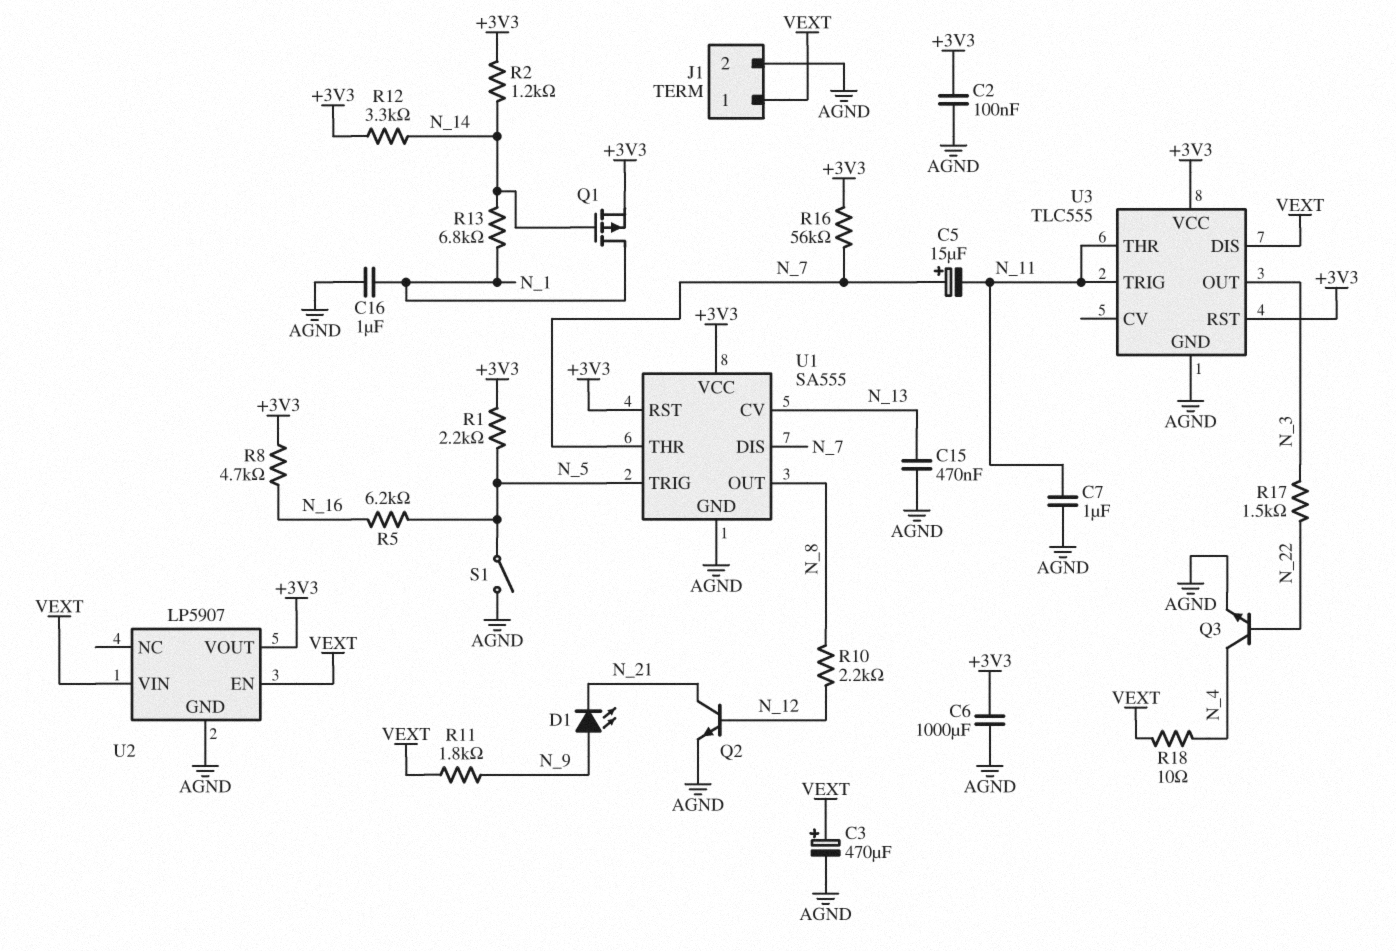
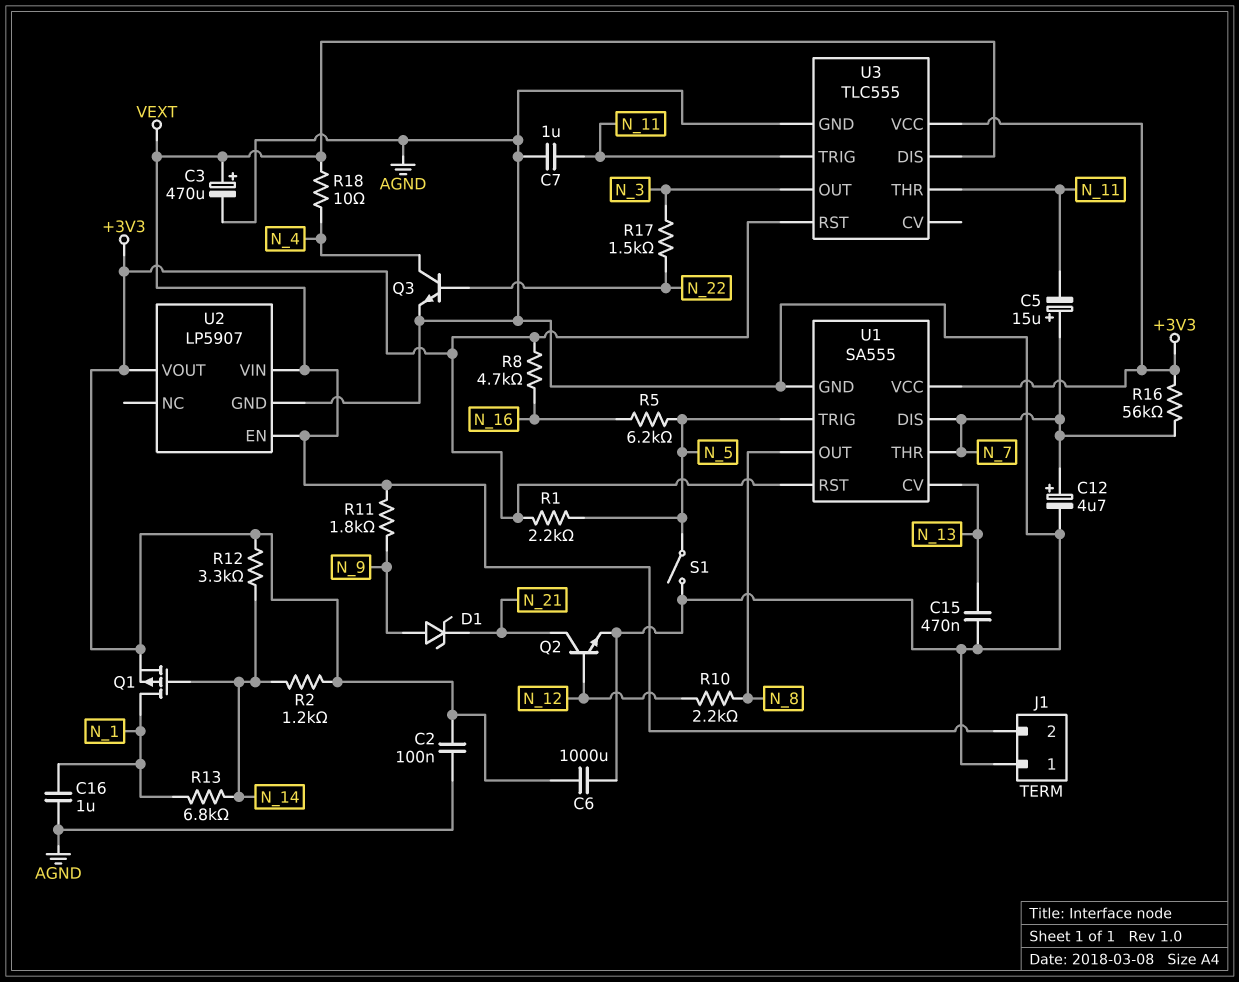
C12: none -> 4.7uF (plus N_7, minus AGND)
D1: LED (A N_9, K N_21) -> zener (A N_9, K N_21)
J1 pin 1: VEXT -> AGND
J1 pin 2: AGND -> VEXT

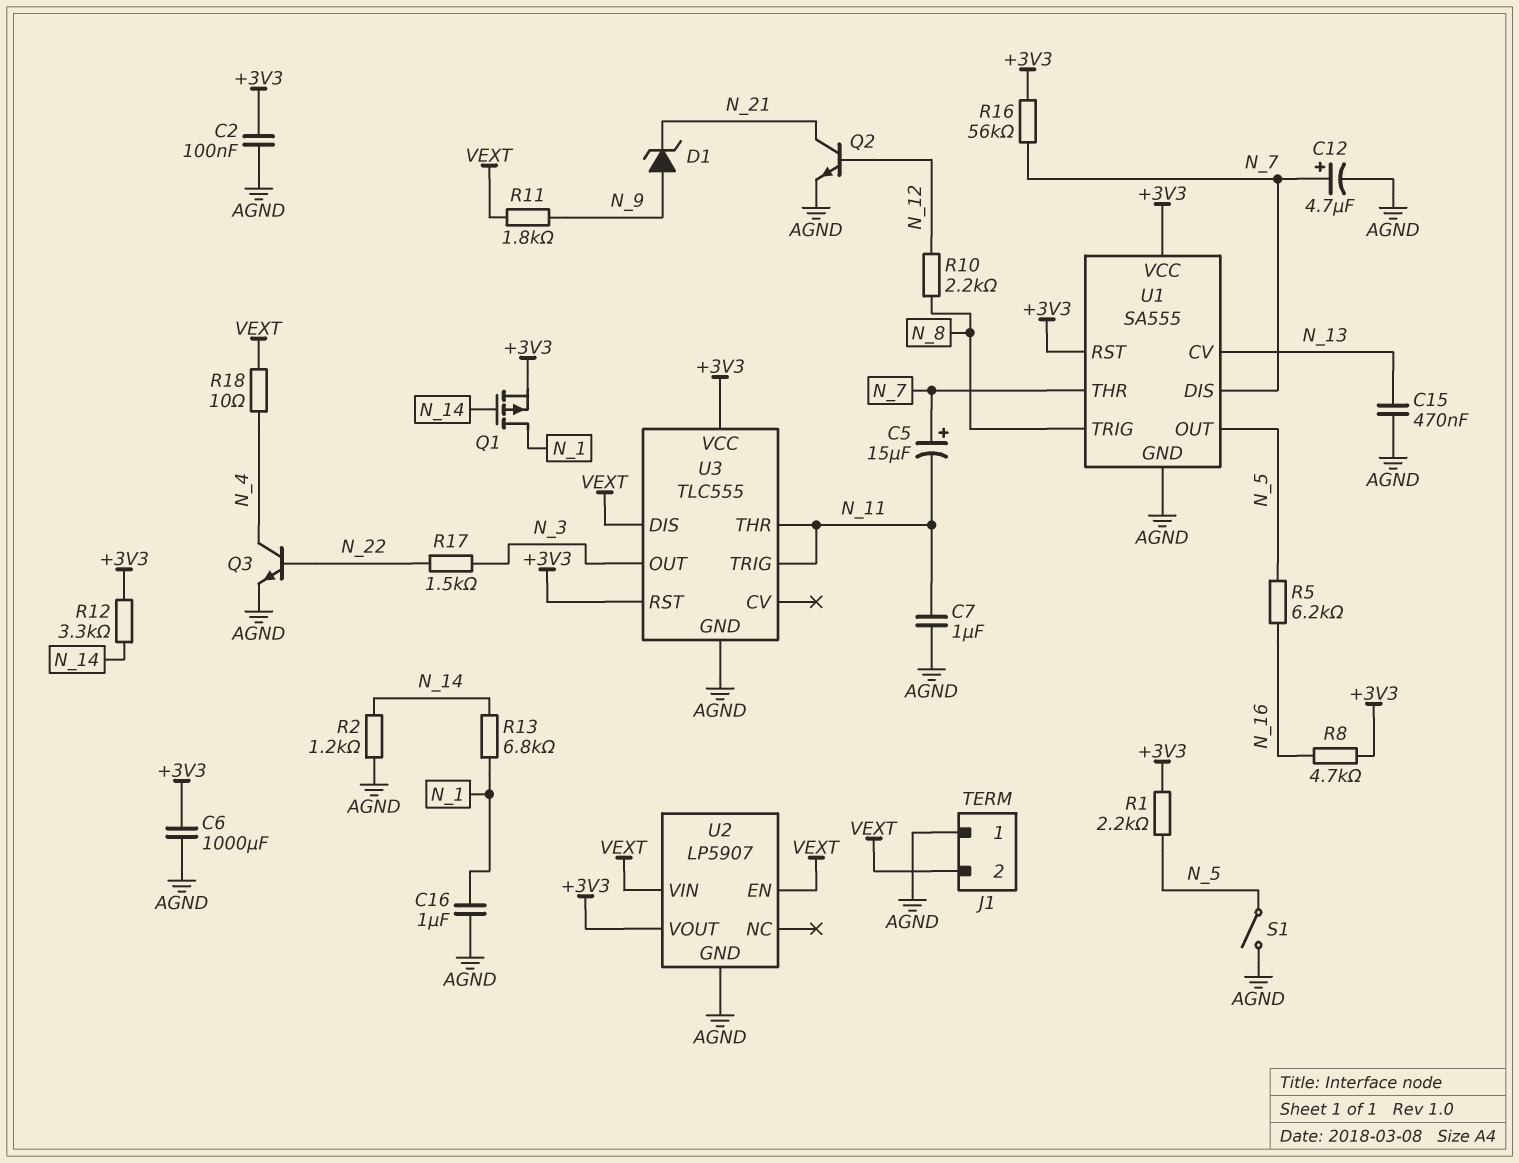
C3: 470uF (plus VEXT, minus AGND) -> none
R2: 1.2k (+3V3, N_14) -> 1.2k (AGND, N_14)
U1 pin OUT: N_8 -> N_5
U1 pin TRIG: N_5 -> N_8

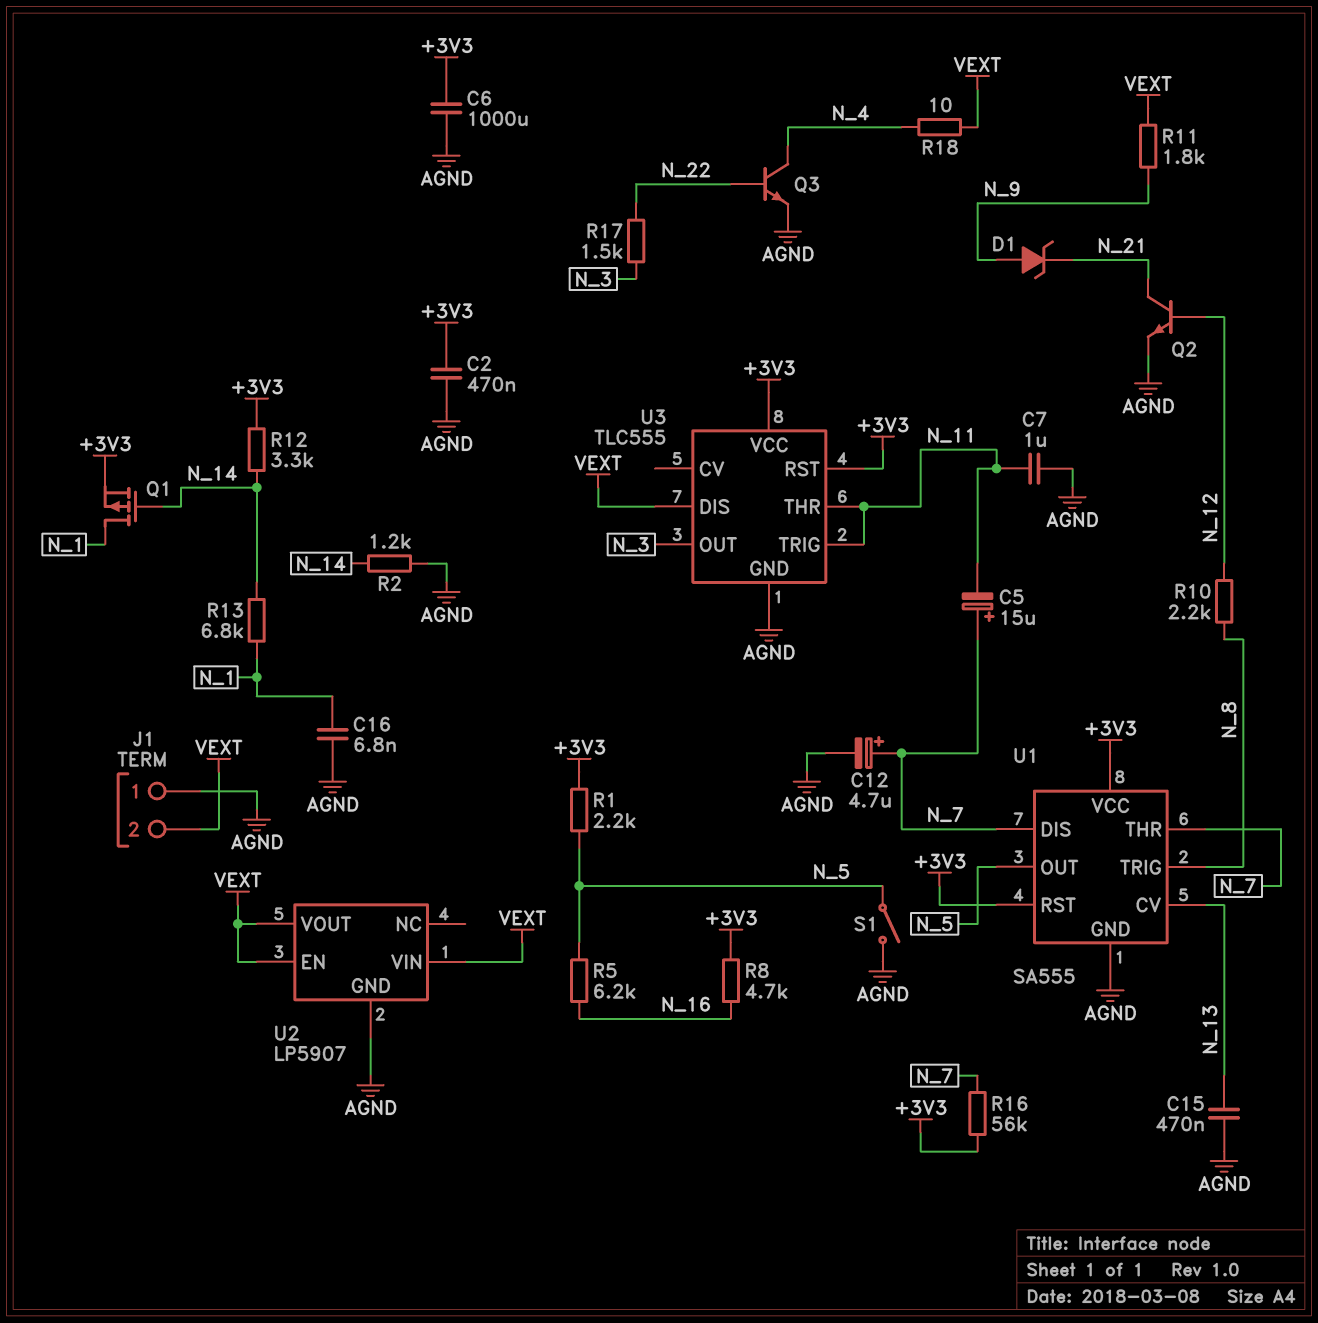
C2: 100nF (+3V3, AGND) -> 470nF (+3V3, AGND)
C16: 1uF (AGND, N_1) -> 6.8nF (AGND, N_1)
U2 pin VOUT: +3V3 -> VEXT

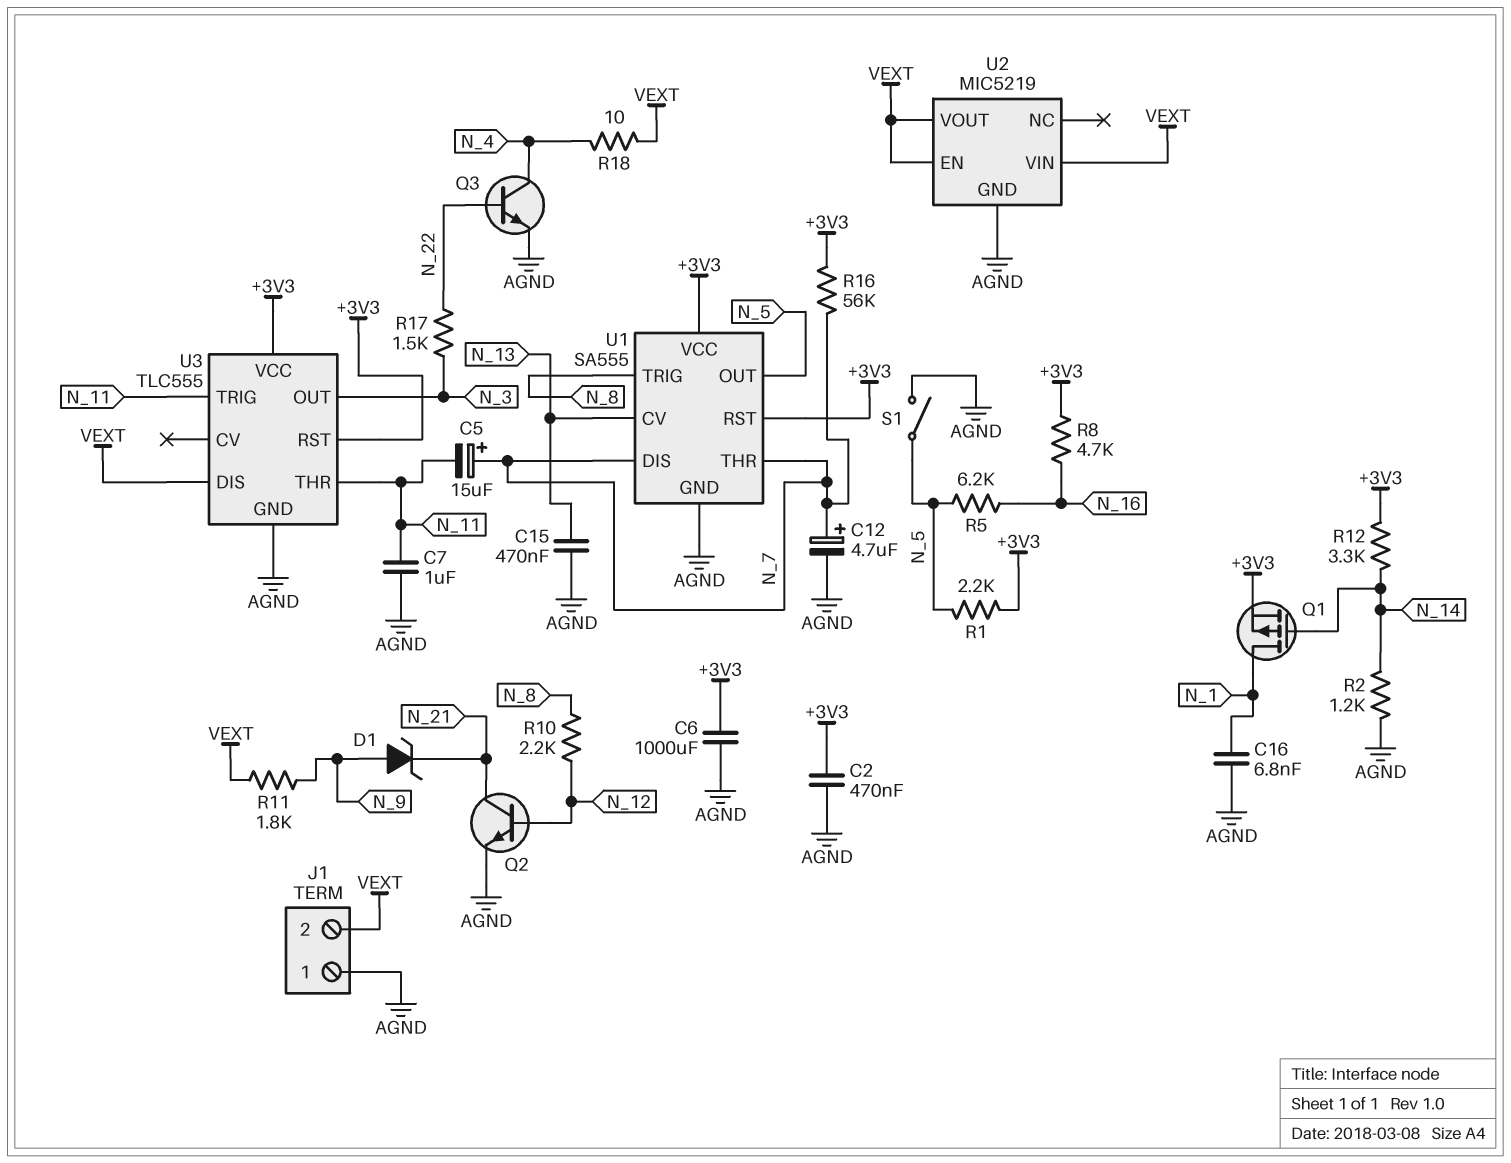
R13: 6.8k (N_1, N_14) -> none
U2: LP5907 -> MIC5219

